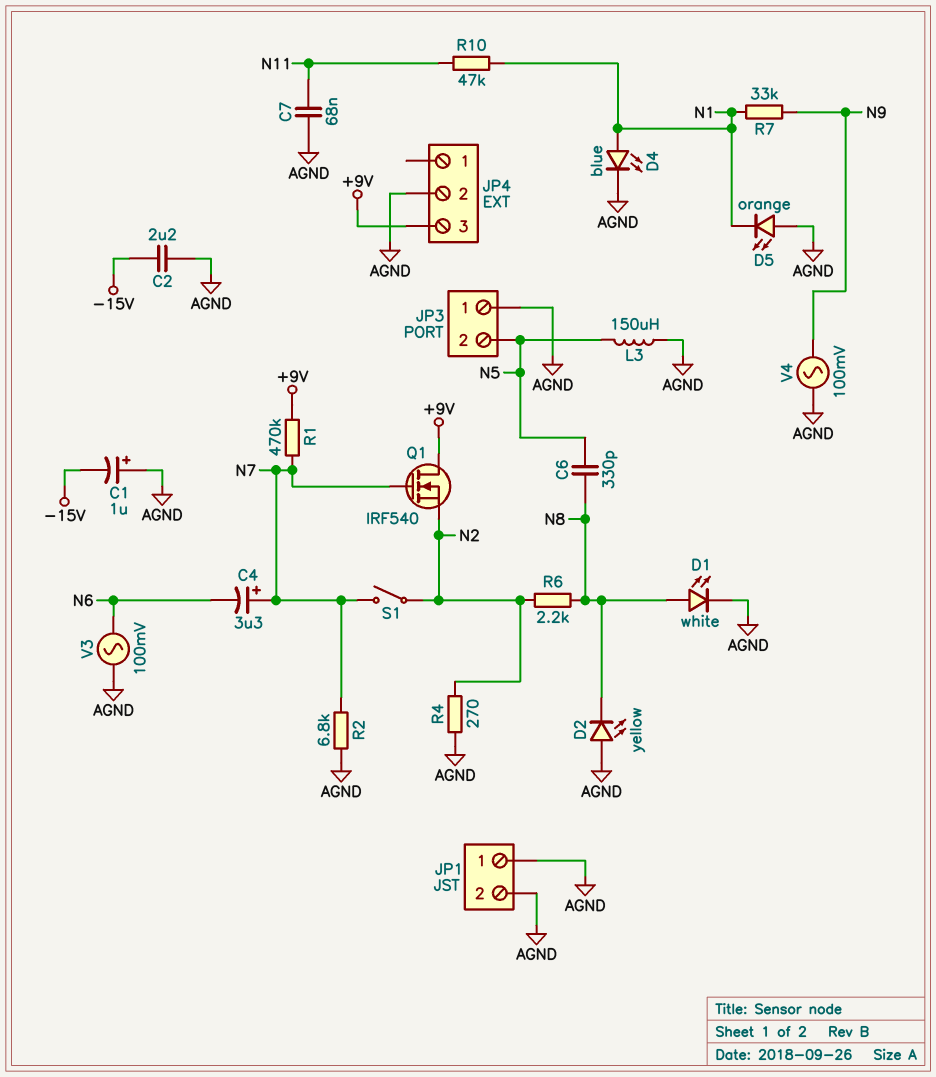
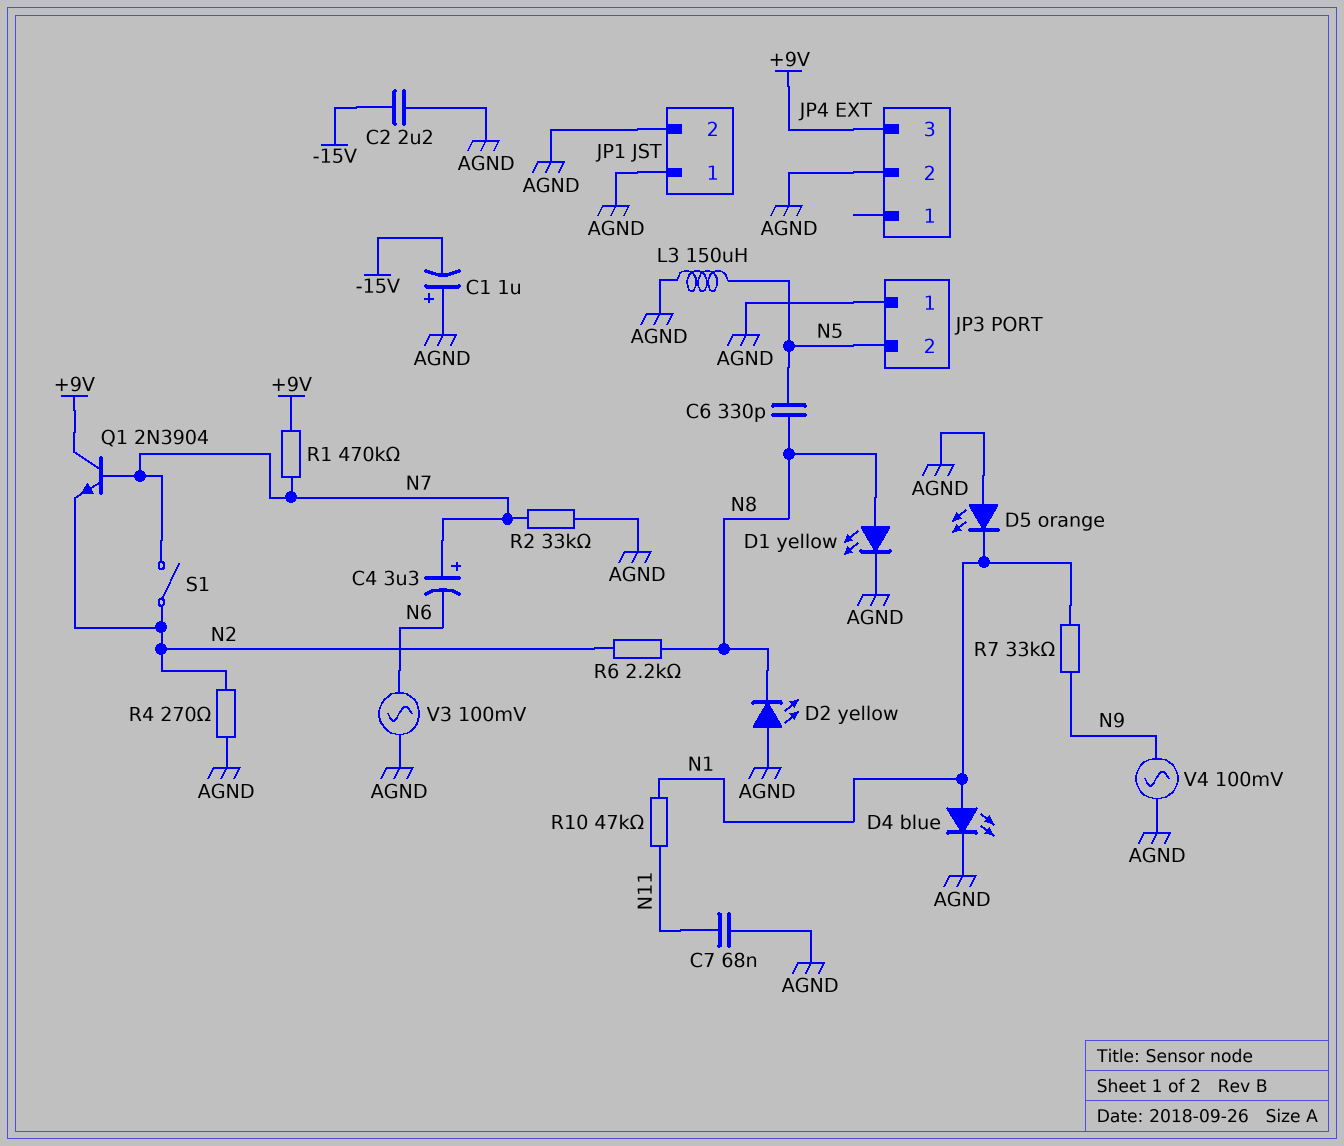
D1: LED white (A N8, K AGND) -> LED yellow (A N8, K AGND)
Q1: NMOS IRF540 (G N7, D +9V, S N2) -> NPN 2N3904 (B N7, C +9V, E N2)
R2: 6.8k (AGND, N7) -> 33k (AGND, N7)

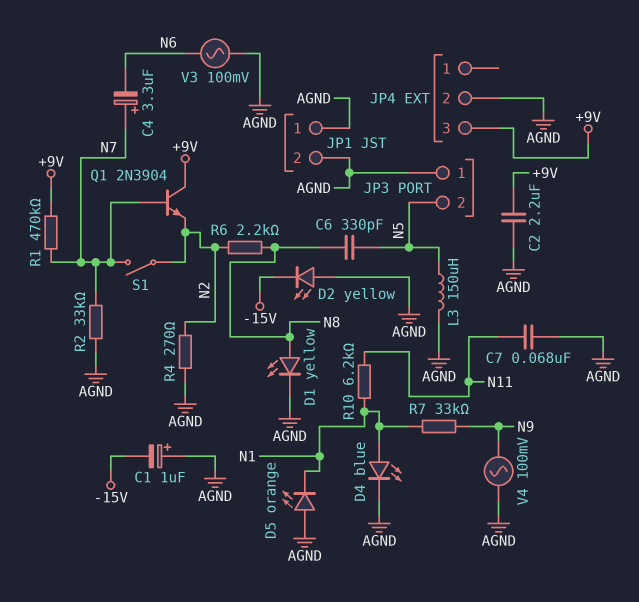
C2: 2.2uF (-15V, AGND) -> 2.2uF (+9V, AGND)
D2: LED yellow (A AGND, K N8) -> LED yellow (A AGND, K -15V)
R10: 47k (N1, N11) -> 6.2k (N1, N11)

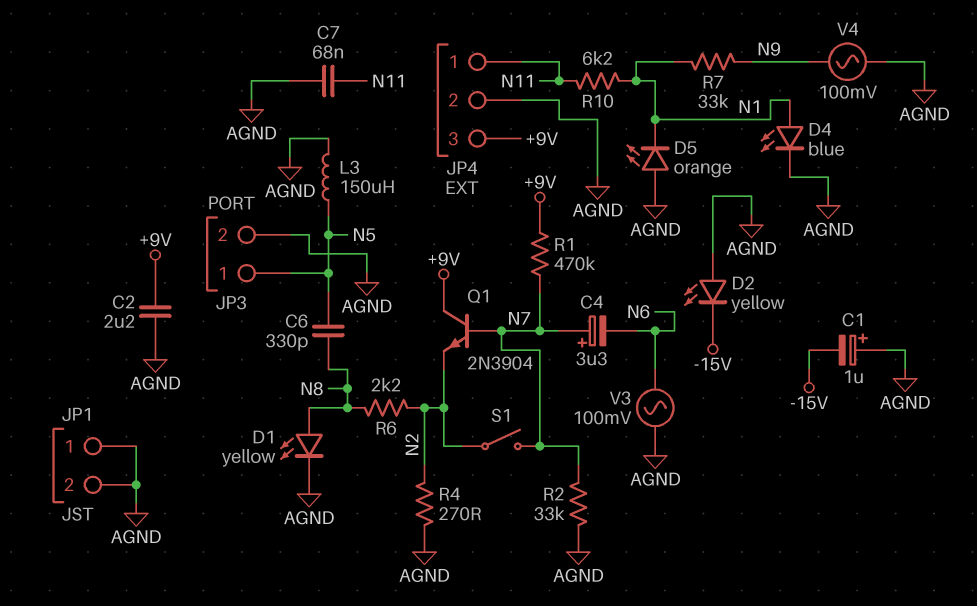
JP3 pin 1: AGND -> N5
JP3 pin 2: N5 -> AGND
JP4 pin 1: none -> N11

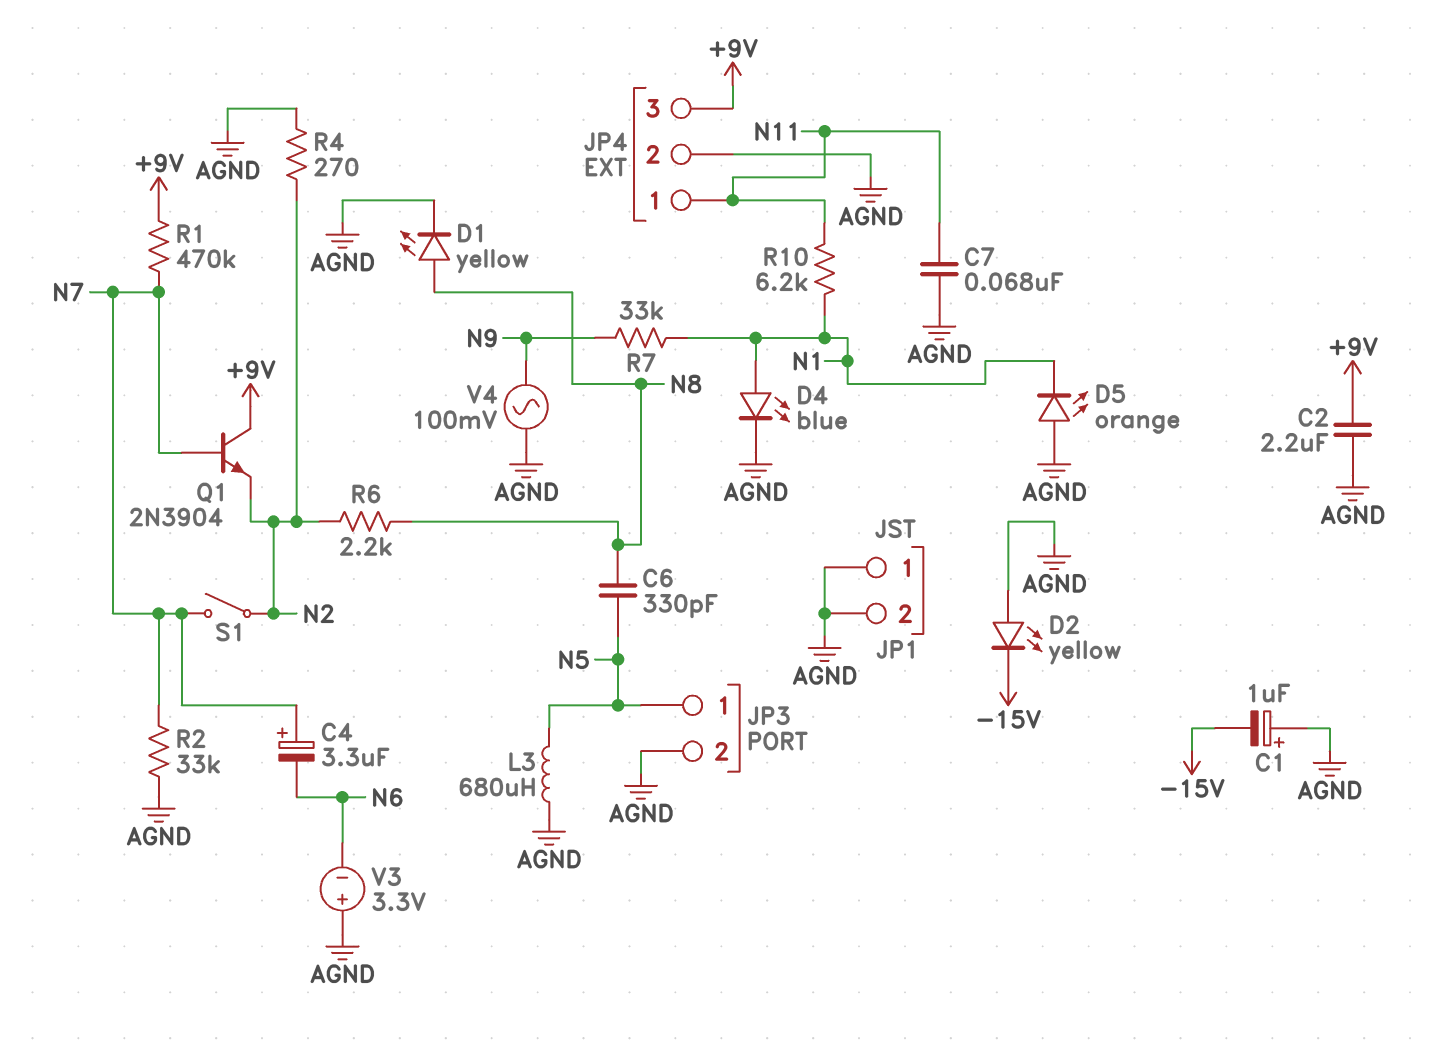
L3: 150uH (AGND, N5) -> 680uH (AGND, N5)
V3: AC 100mV (AGND, N6) -> 3.3V (plus AGND, minus N6)

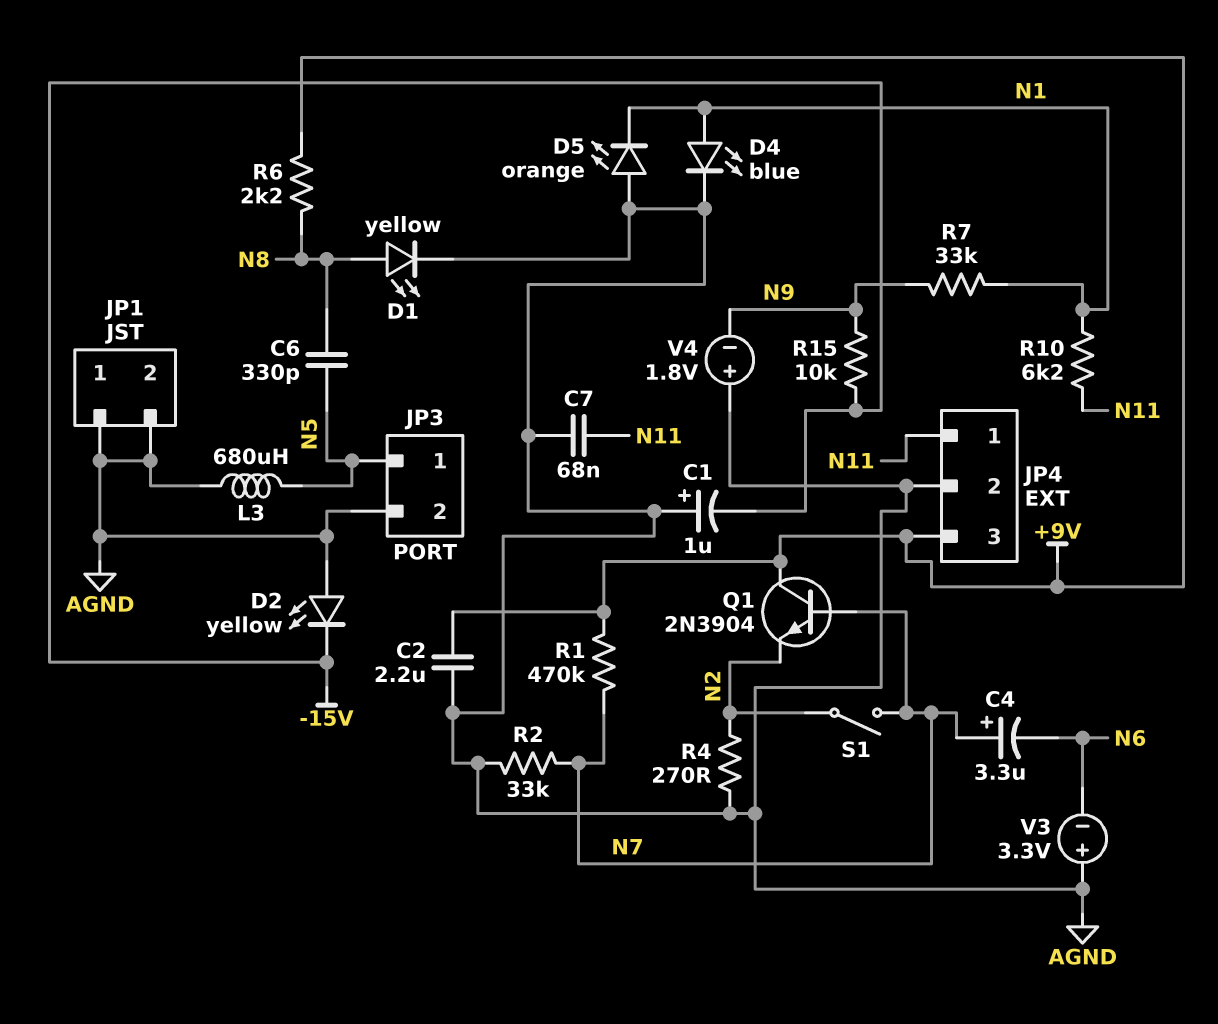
R6: 2.2k (N2, N8) -> 2.2k (+9V, N8)
R15: none -> 10k (-15V, N9)
V4: AC 100mV (AGND, N9) -> 1.8V (plus AGND, minus N9)

